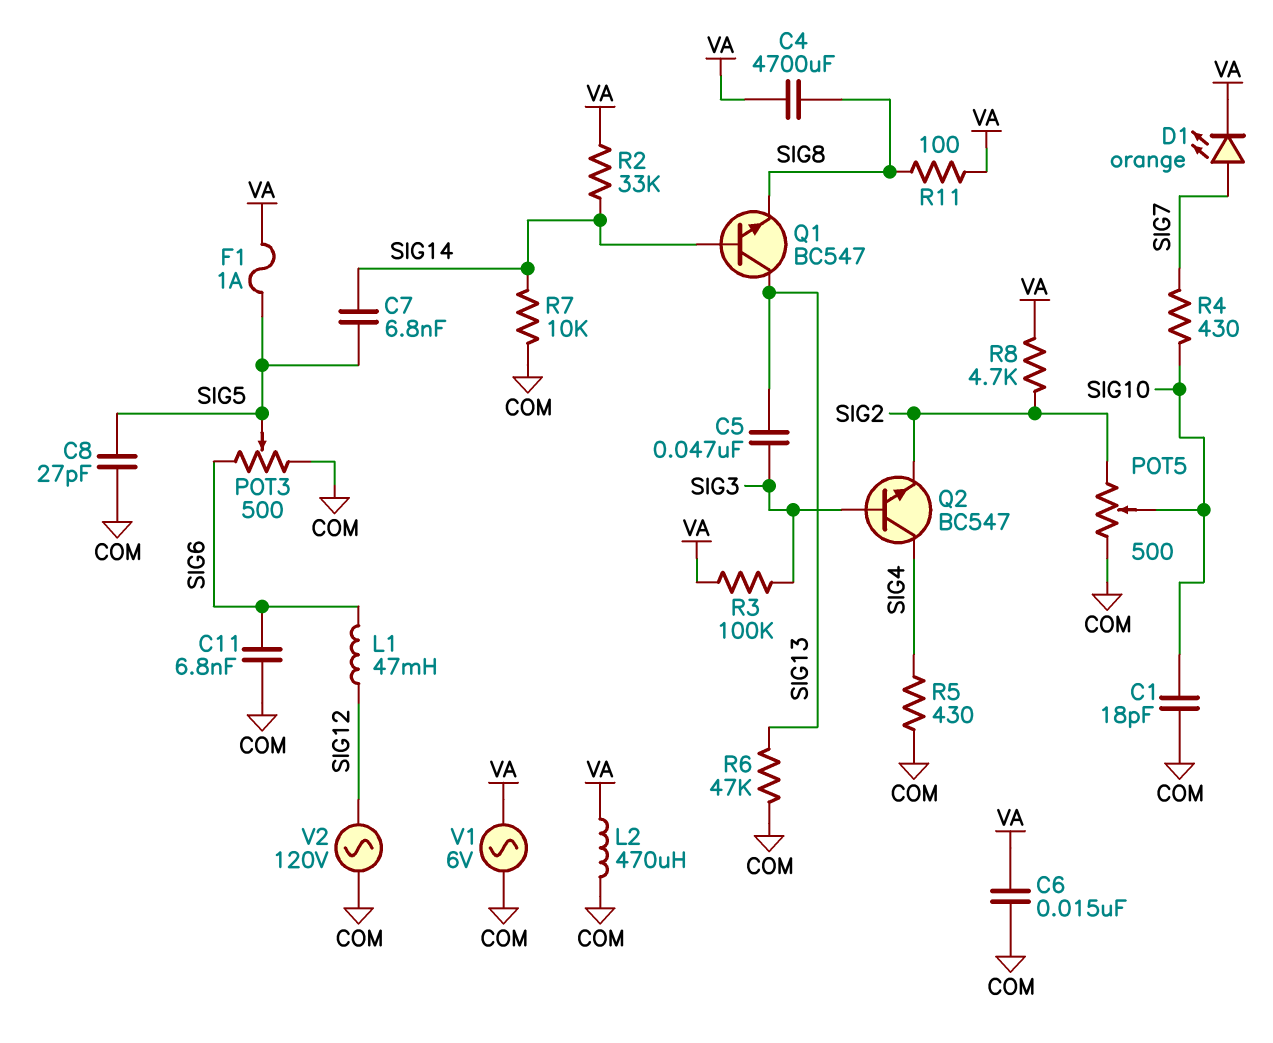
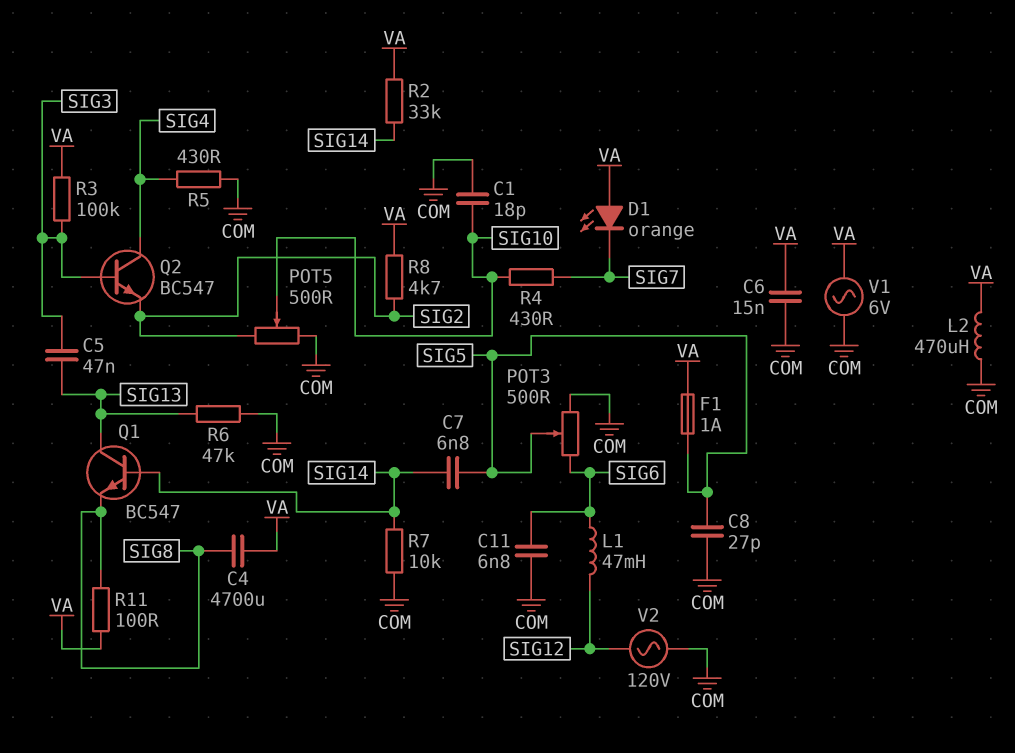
D1: LED orange (A SIG7, K VA) -> LED orange (A VA, K SIG7)

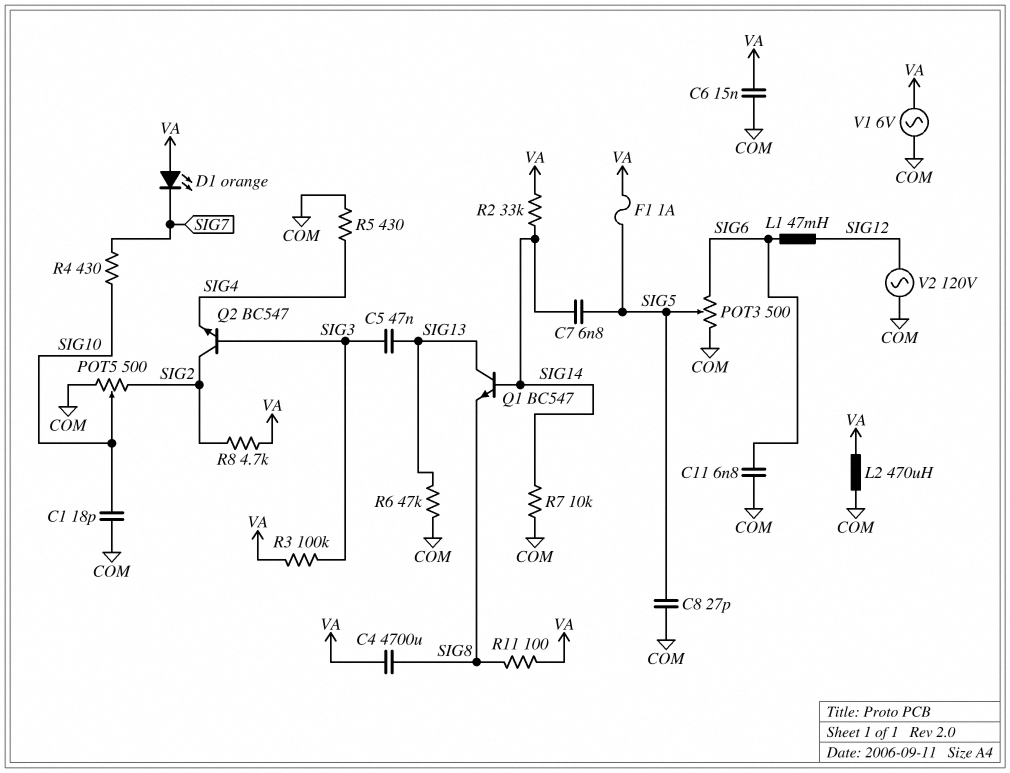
Q2: NPN BC547 (B SIG3, C SIG4, E SIG2) -> NPN BC547 (B SIG3, C SIG2, E SIG4)

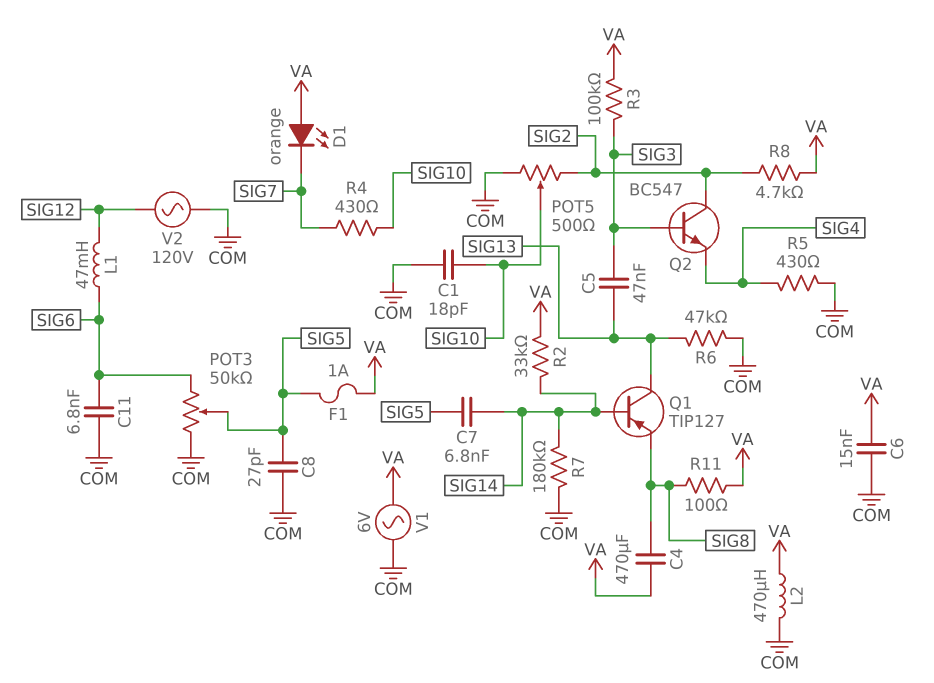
C4: 4700uF (SIG8, VA) -> 470uF (SIG8, VA)
POT3: 500 (COM, SIG6, wiper SIG5) -> 50k (COM, SIG6, wiper SIG5)
Q1: NPN BC547 (B SIG14, C SIG13, E SIG8) -> PNP TIP127 (B SIG14, C SIG13, E SIG8)
R7: 10k (COM, SIG14) -> 180k (COM, SIG14)

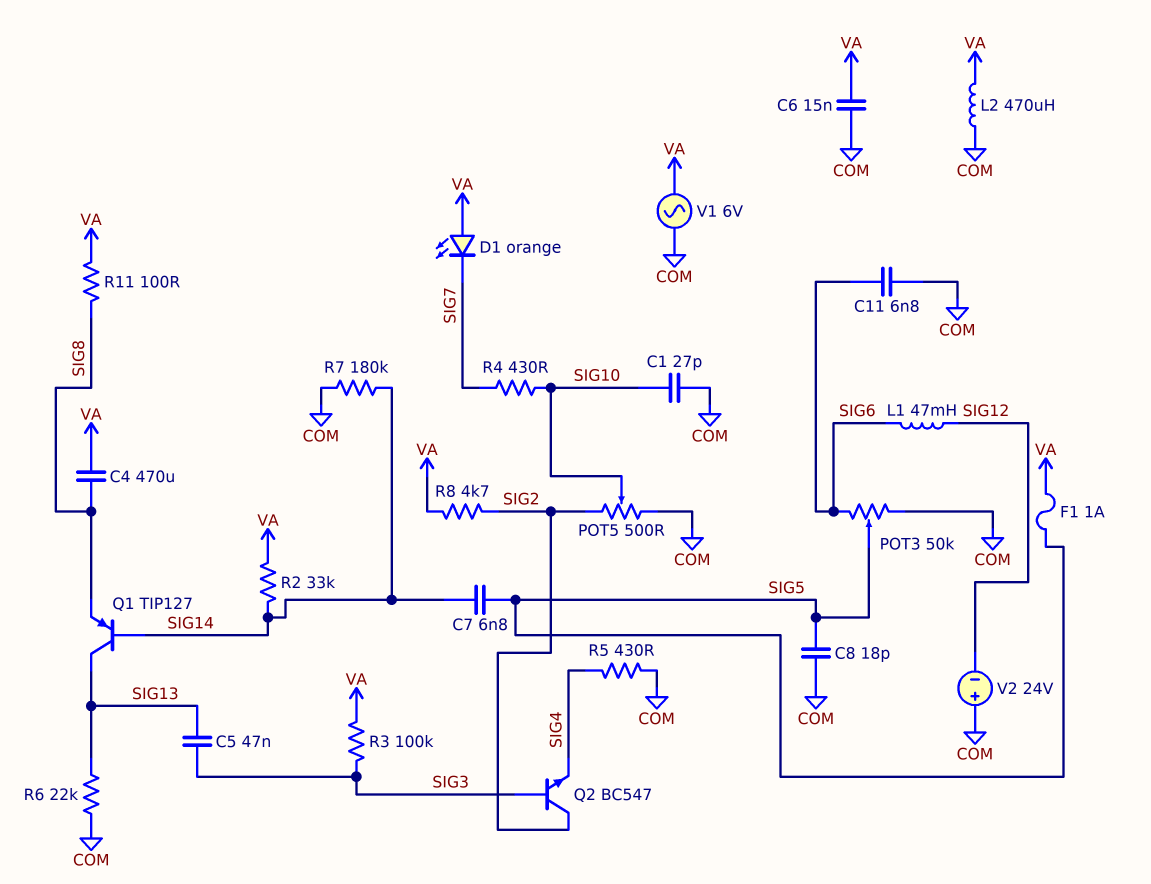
C1: 18pF (COM, SIG10) -> 27pF (COM, SIG10)
C8: 27pF (COM, SIG5) -> 18pF (COM, SIG5)
R6: 47k (COM, SIG13) -> 22k (COM, SIG13)
V2: AC 120V (COM, SIG12) -> 24V (plus COM, minus SIG12)

